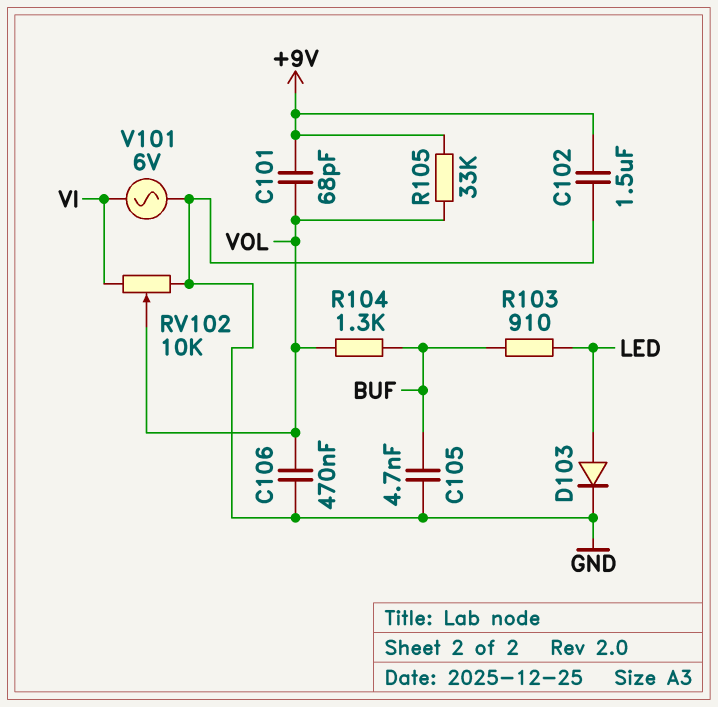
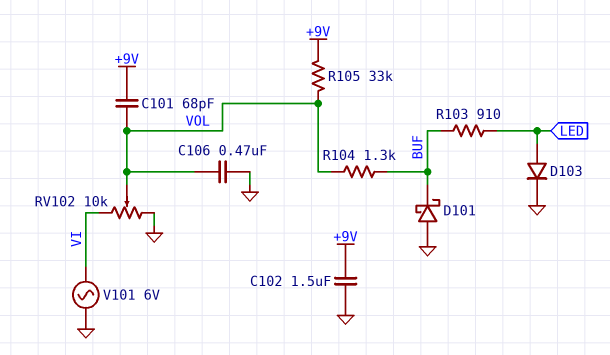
C105: 4.7nF (BUF, GND) -> none
D101: none -> schottky (A GND, K BUF)

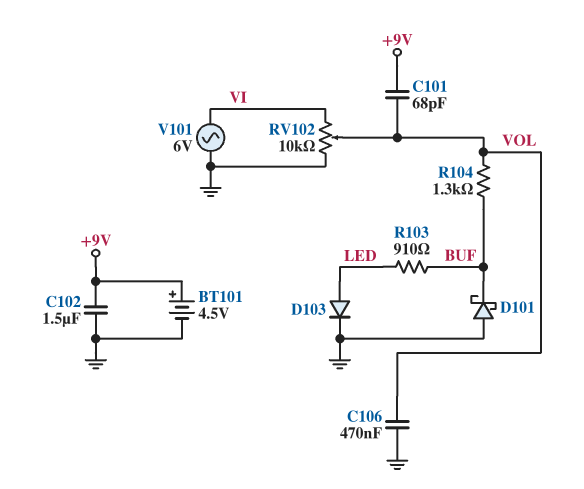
BT101: none -> 4.5V (plus +9V, minus GND)
R105: 33k (+9V, VOL) -> none

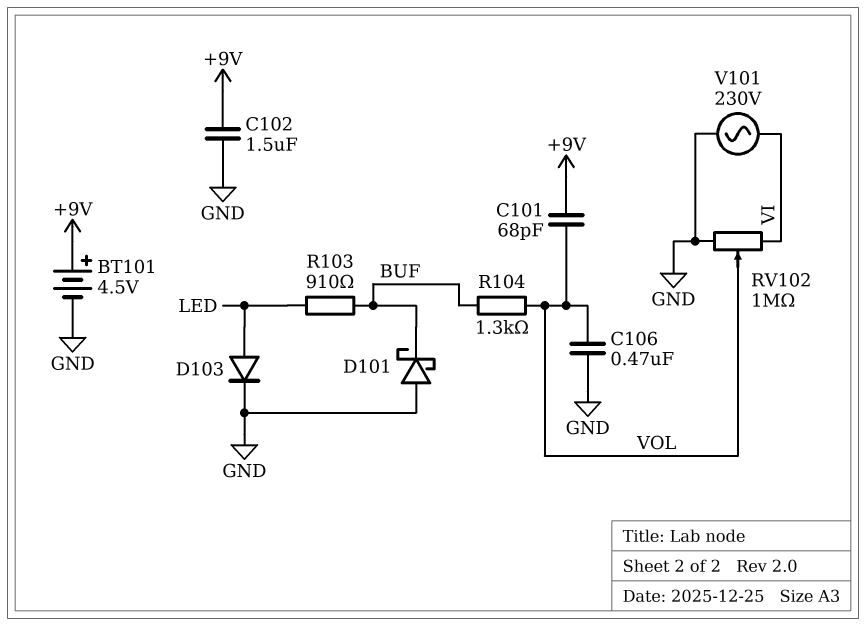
RV102: 10k (GND, VI, wiper VOL) -> 1M (GND, VI, wiper VOL)
V101: AC 6V (GND, VI) -> AC 230V (GND, VI)

